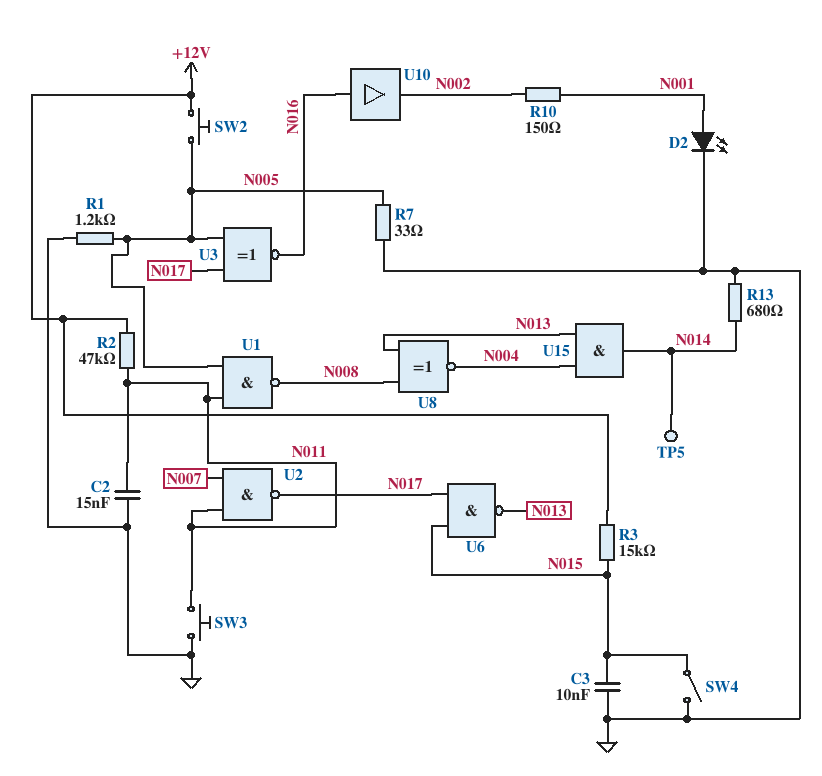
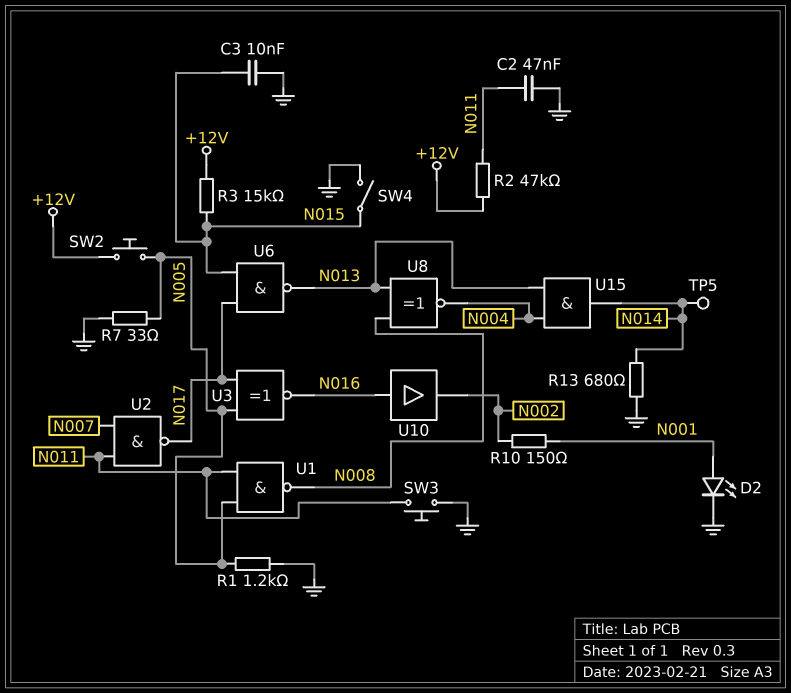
C2: 15nF (GND, N011) -> 47nF (GND, N011)

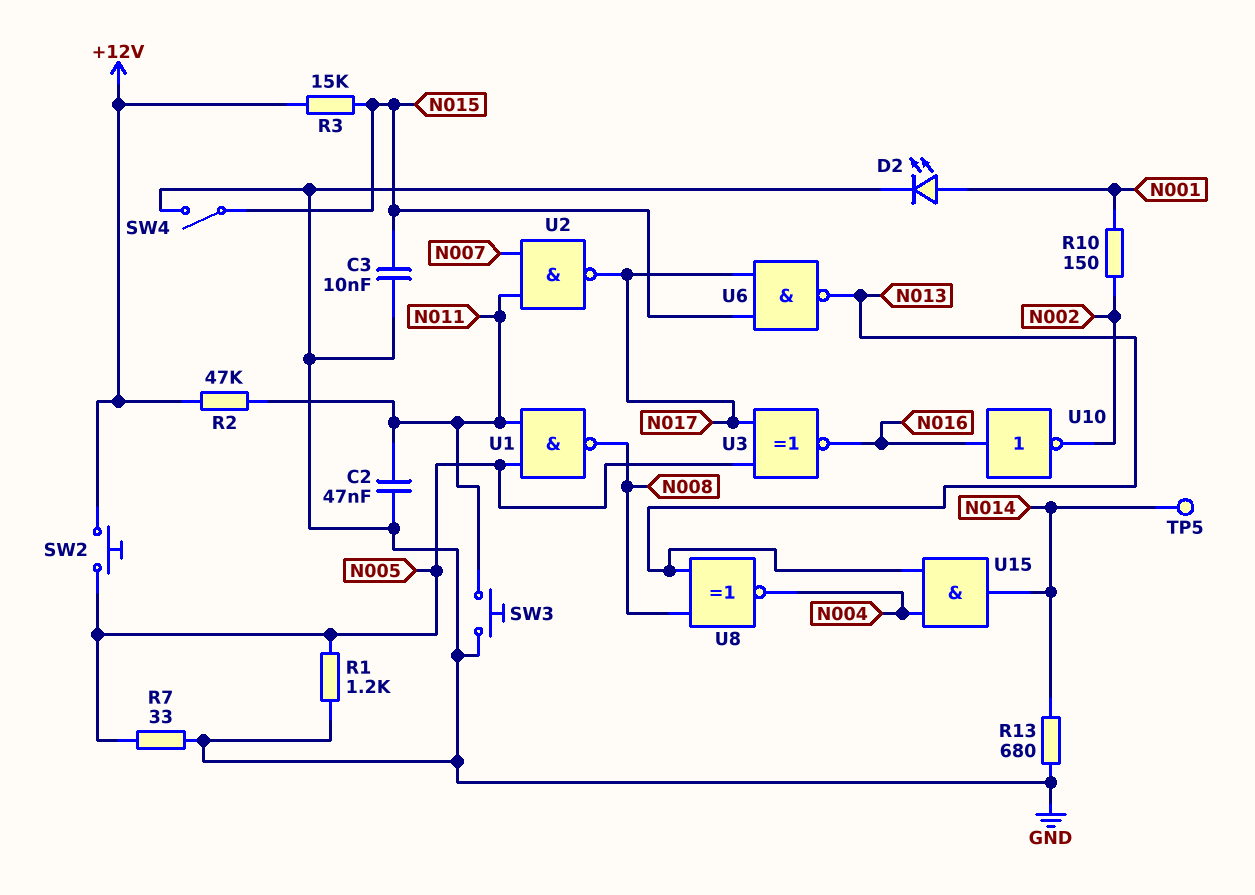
U10: buffer (in N016, out N002) -> NOT (in N016, out N002)

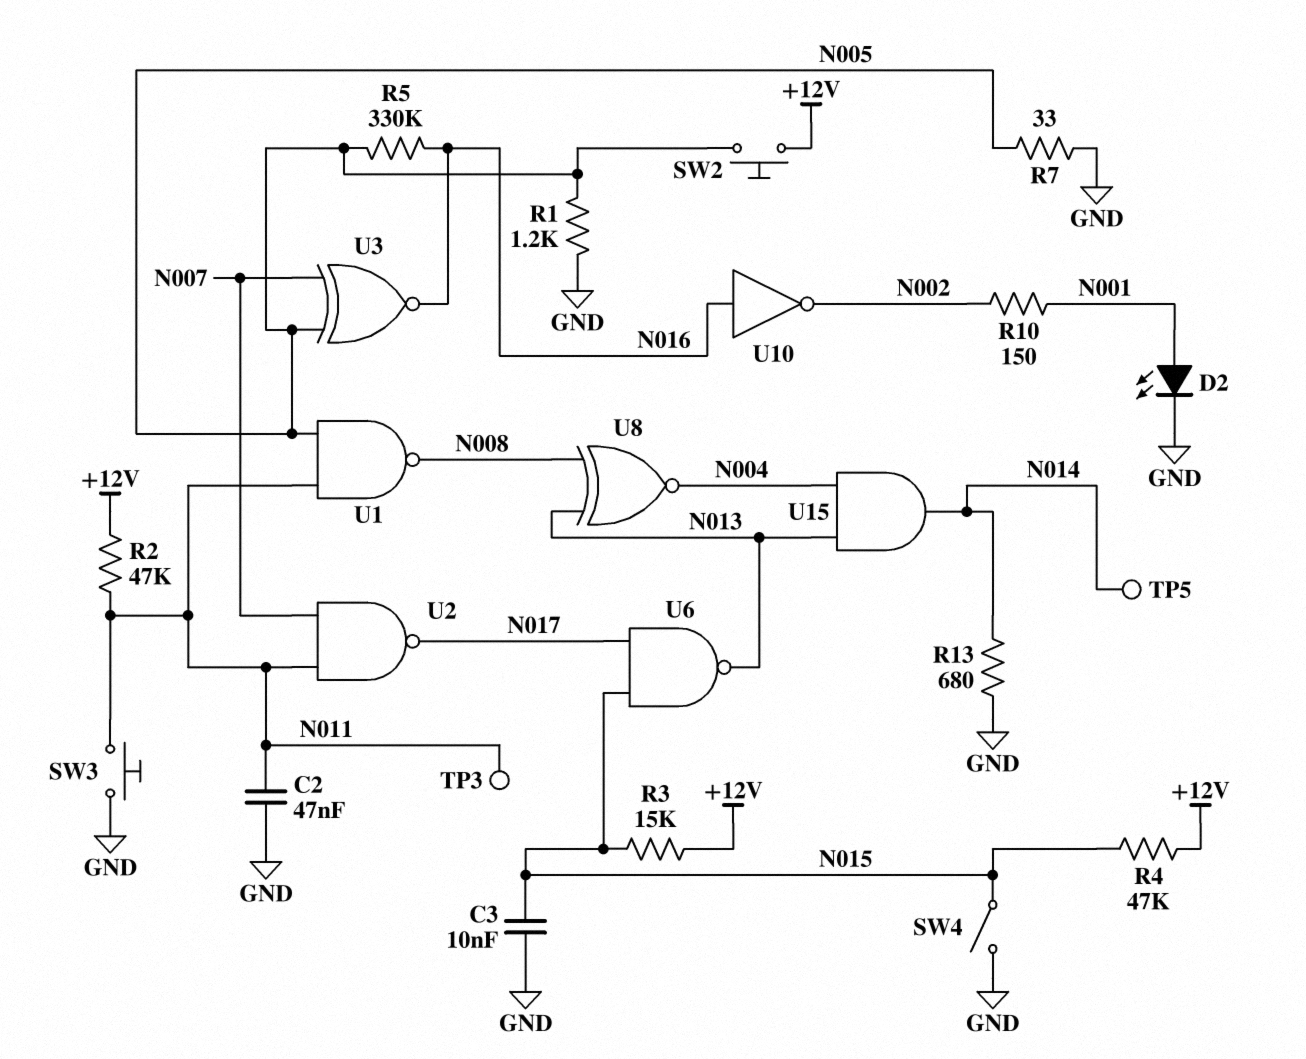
R4: none -> 47k (+12V, N015)
R5: none -> 330k (N005, N016)
TP3: none -> test point (N011)
U3: XNOR (in N005, in N017, out N016) -> XNOR (in N005, in N007, out N016)

